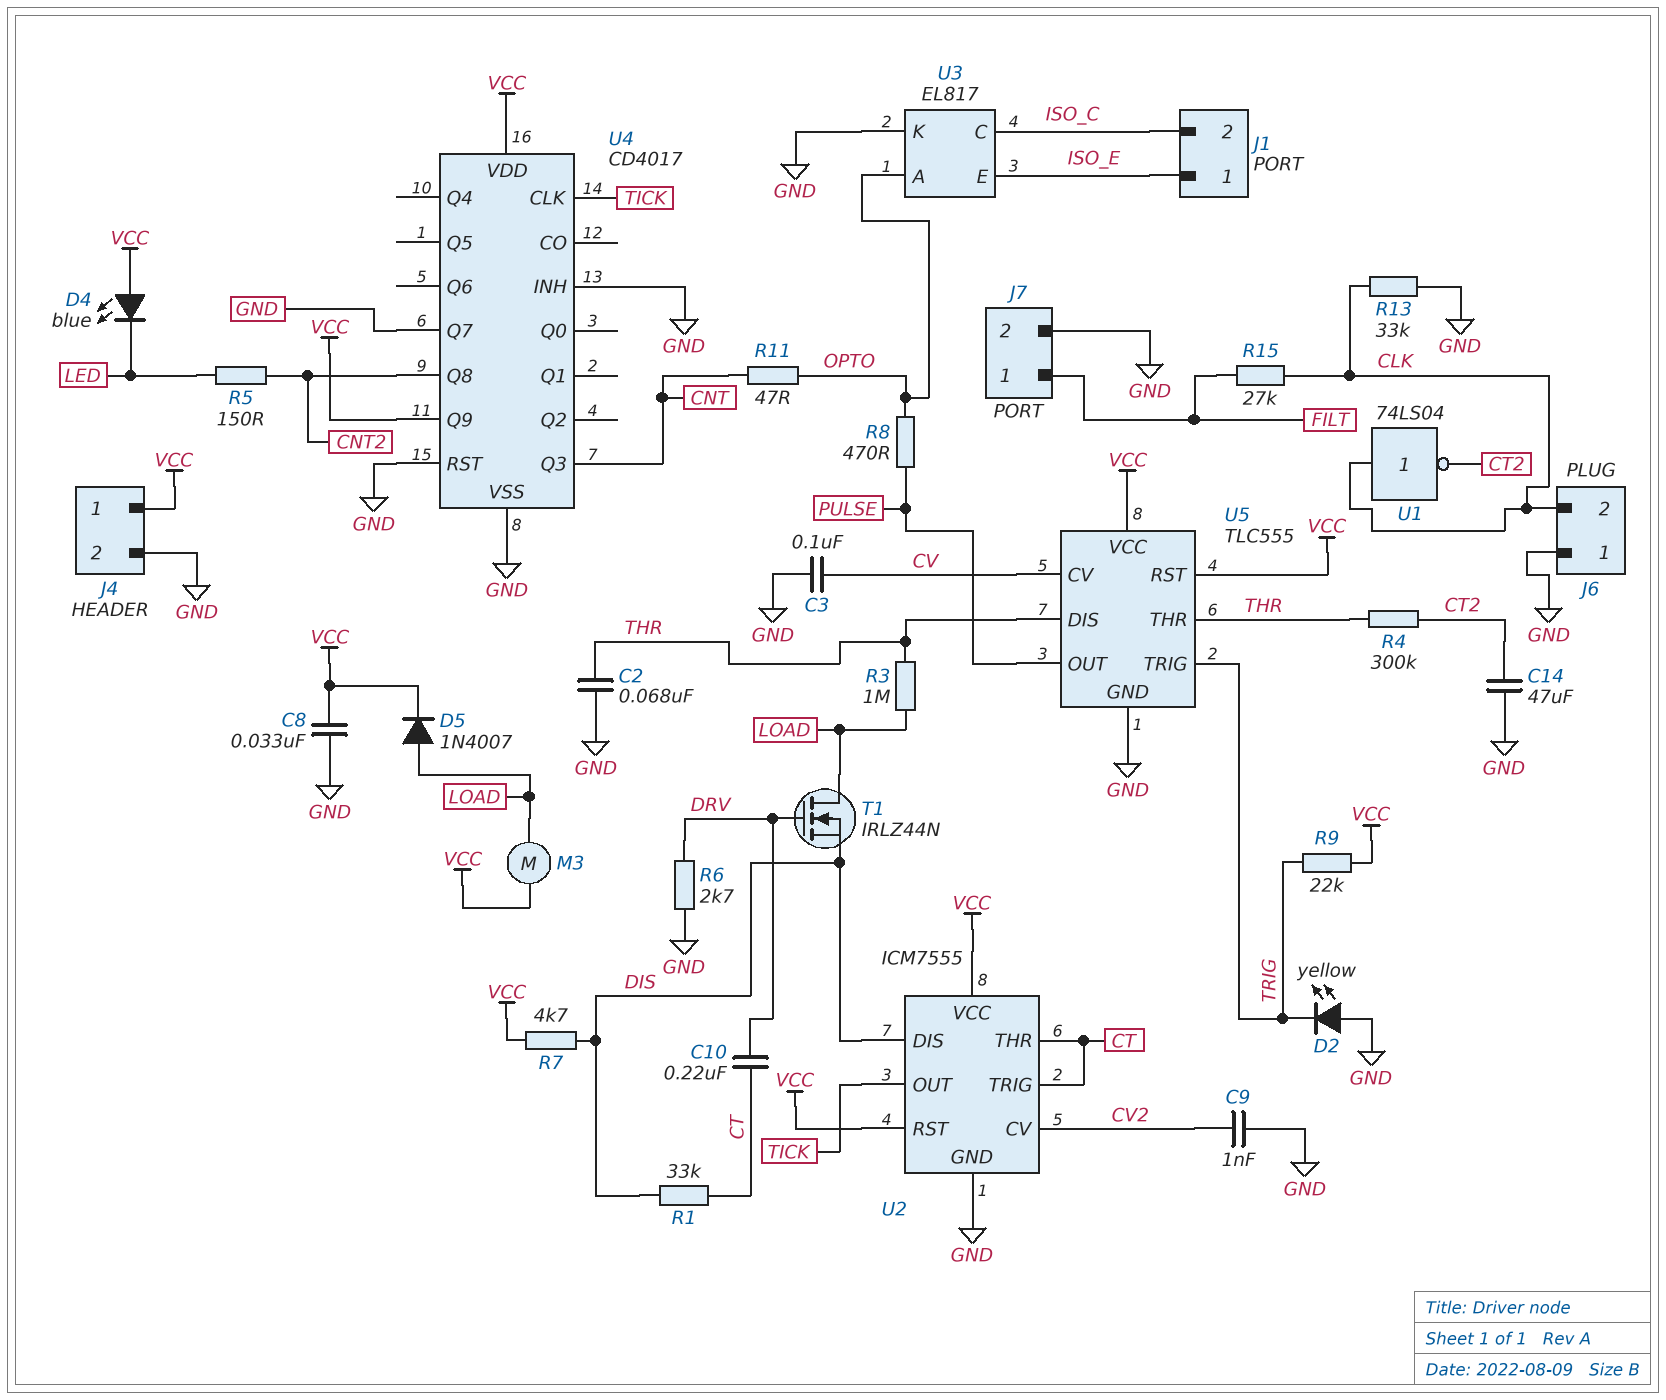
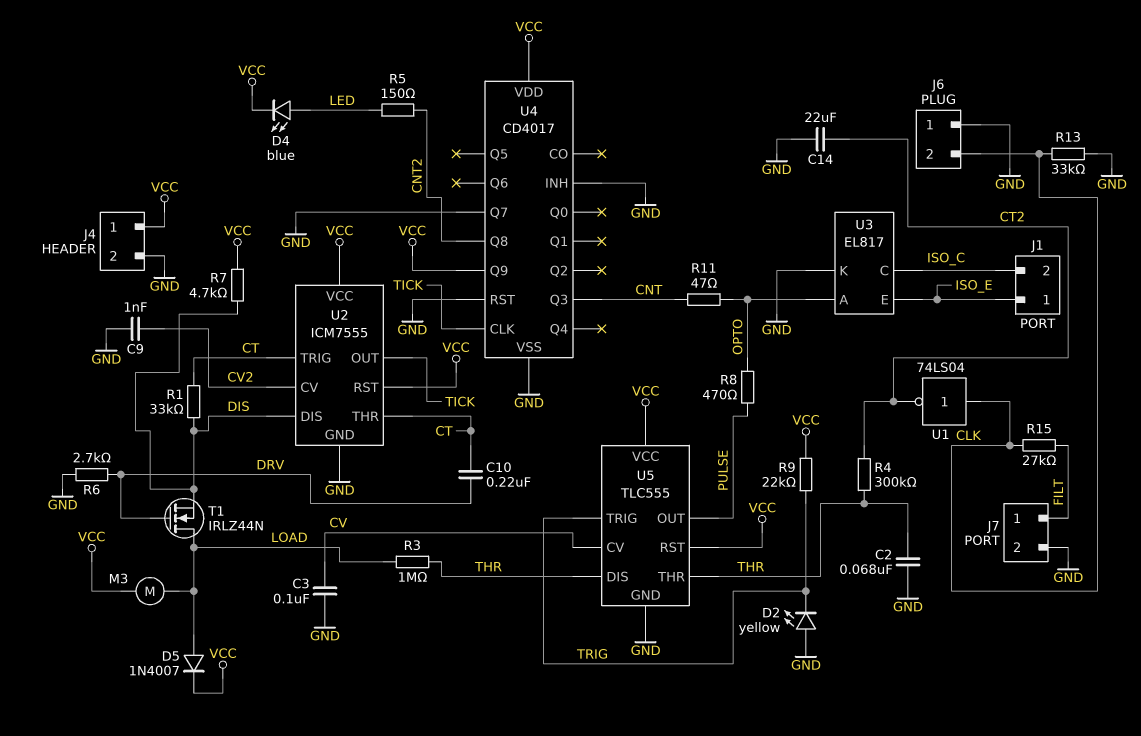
C8: 33nF (GND, VCC) -> none
C14: 47uF (CT2, GND) -> 22uF (CT2, GND)
D4: LED blue (A VCC, K LED) -> LED blue (A LED, K VCC)

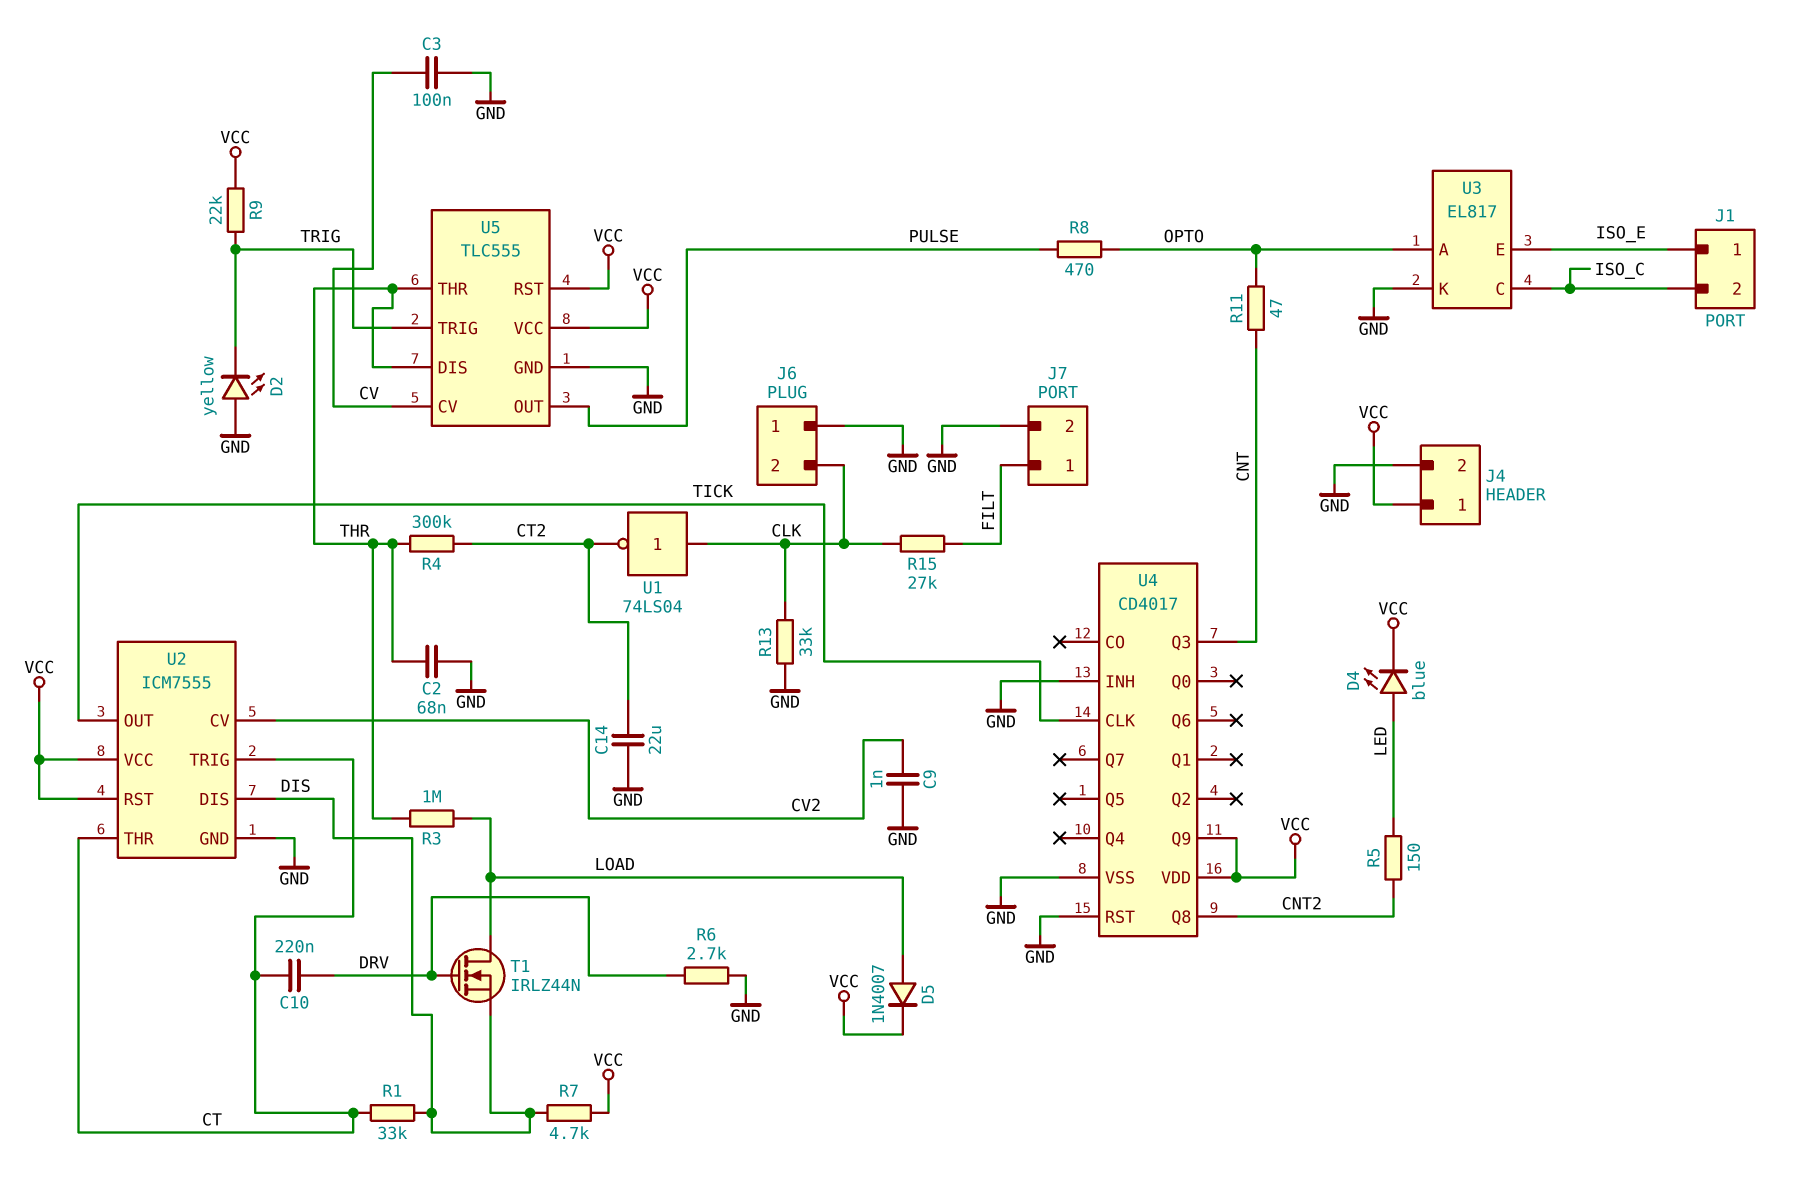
M3: motor (LOAD, VCC) -> none
U4 pin Q7: GND -> none

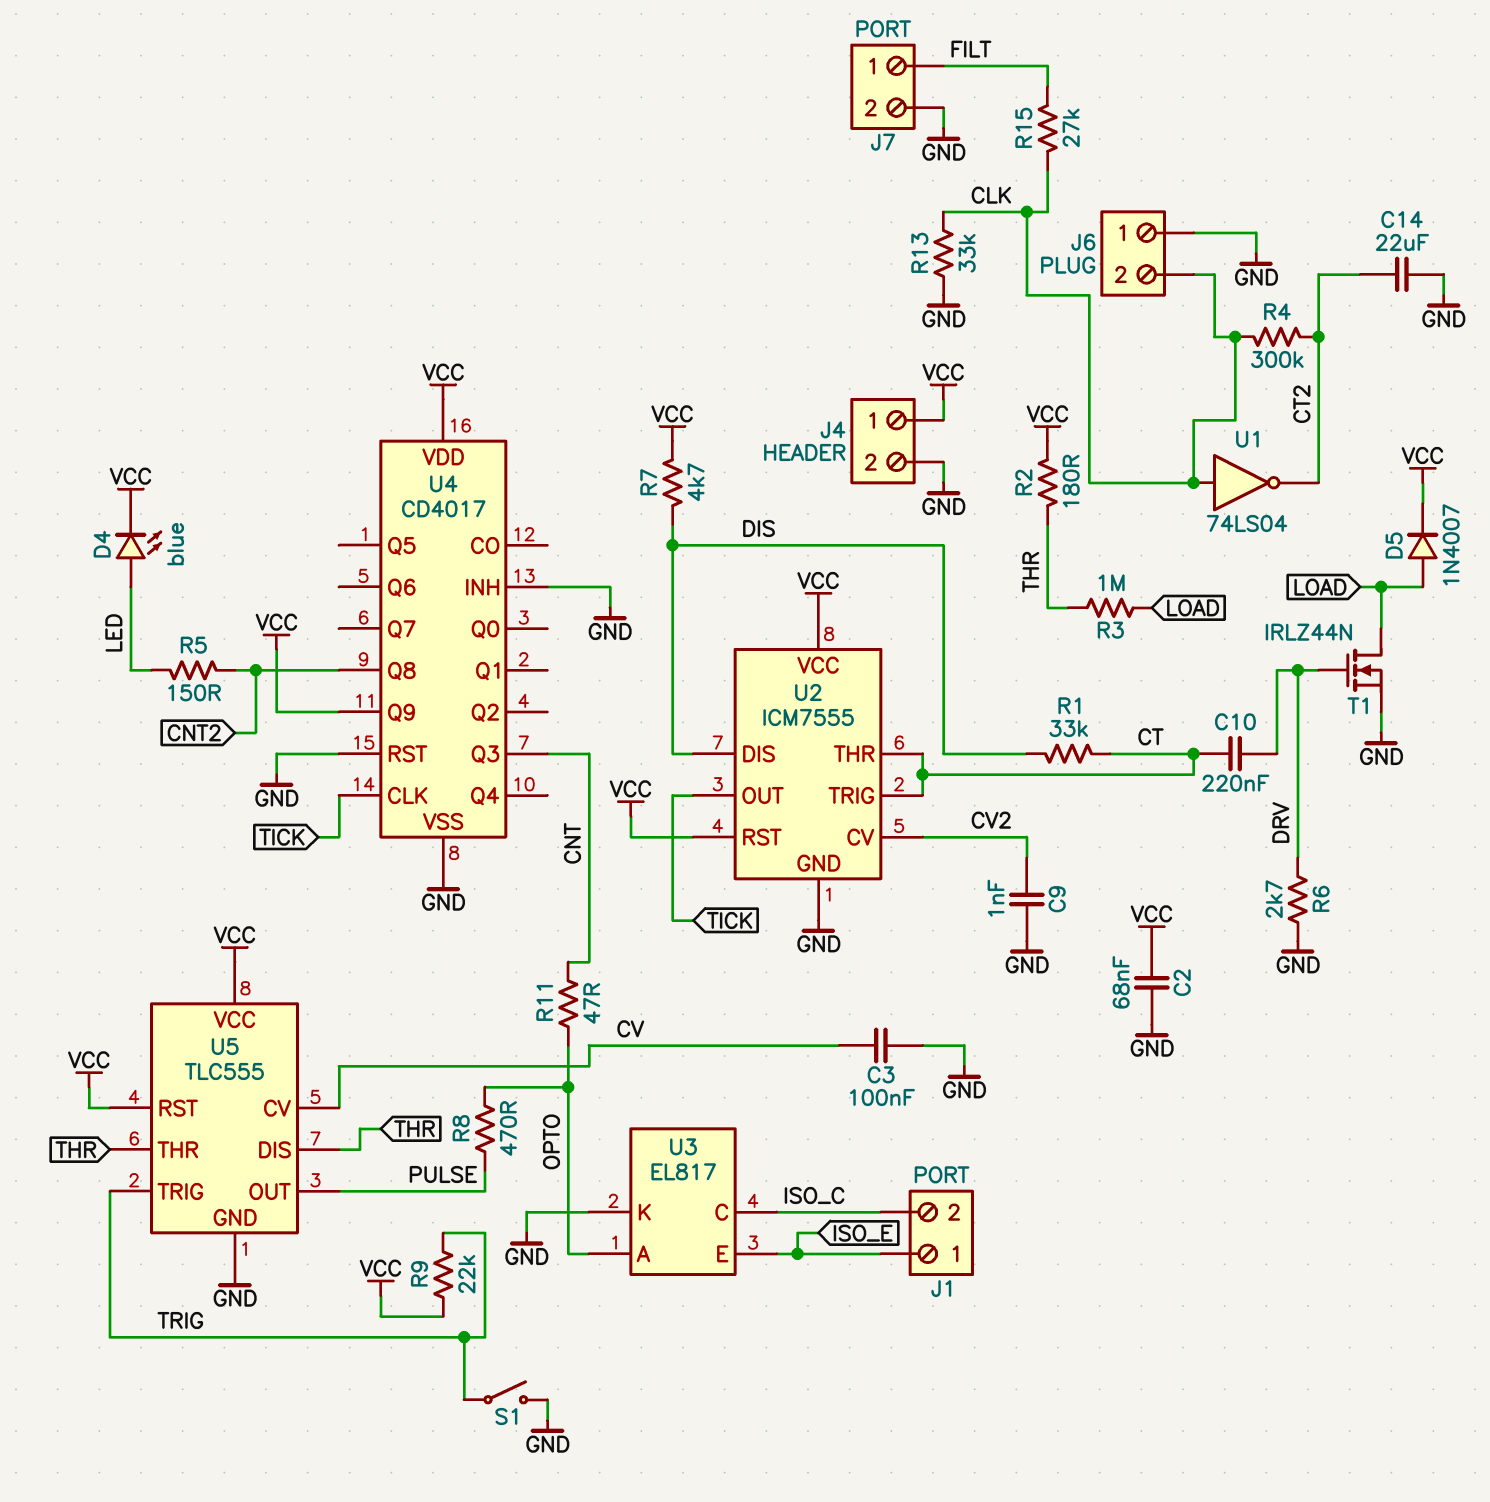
C2: 68nF (GND, THR) -> 68nF (GND, VCC)
D2: LED yellow (A GND, K TRIG) -> none
R2: none -> 180 (THR, VCC)
R4: 300k (CT2, THR) -> 300k (CLK, CT2)
S1: none -> switch (GND, TRIG)
T1: NMOS IRLZ44N (G DRV, D LOAD, S DIS) -> NMOS IRLZ44N (G DRV, D LOAD, S GND)

